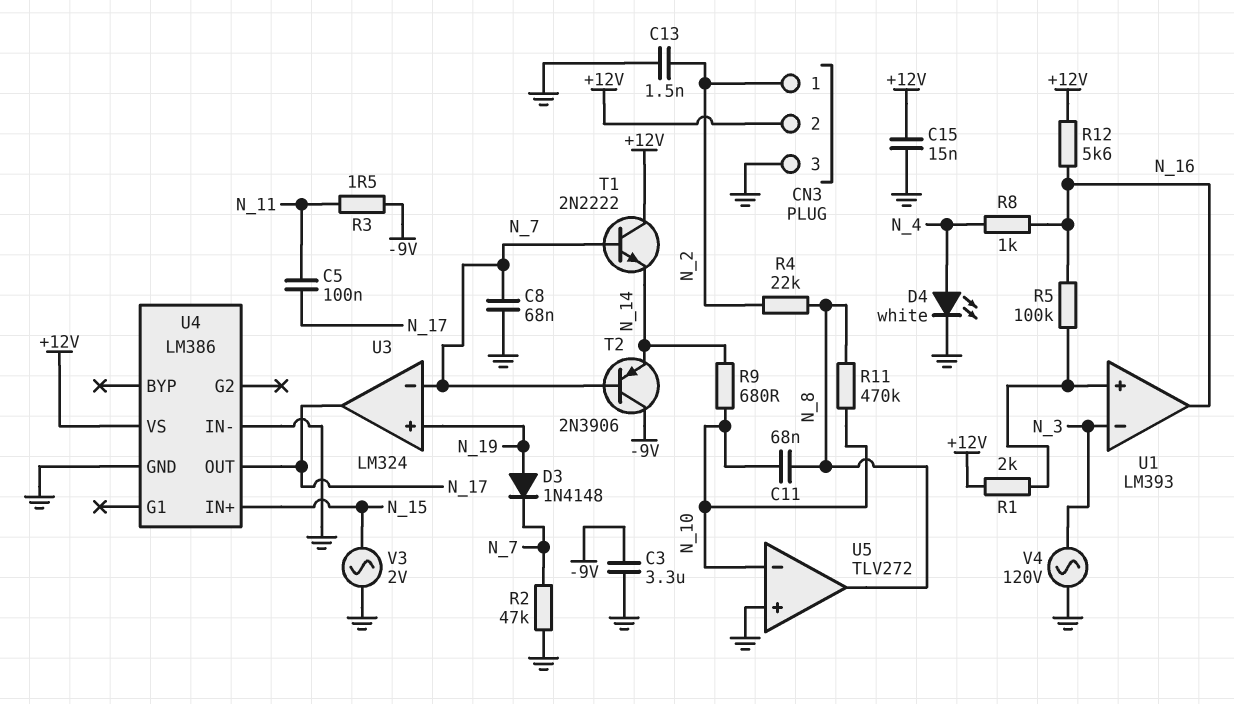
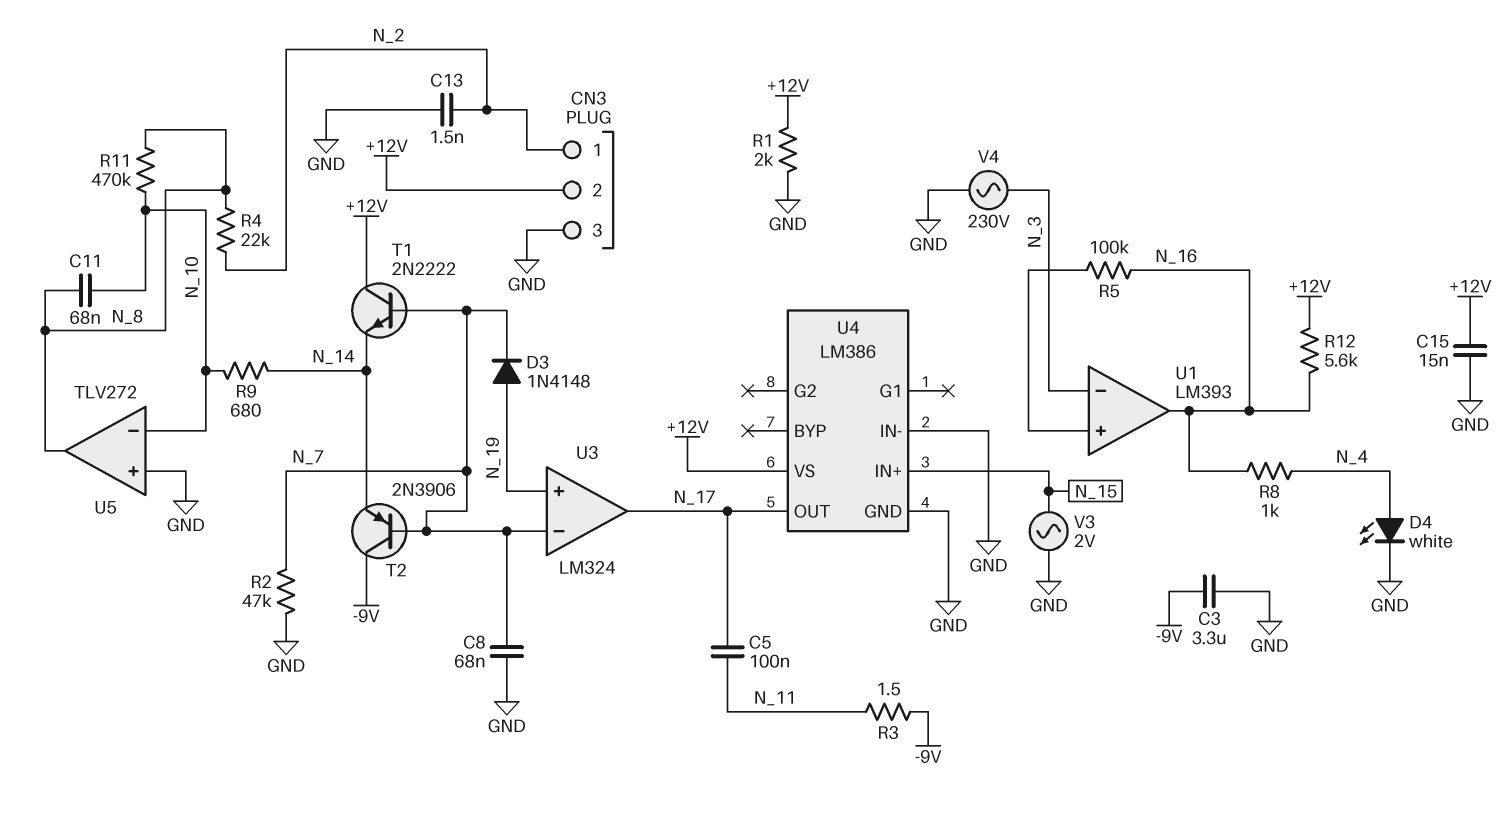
R1: 2k (+12V, U1/in+) -> 2k (+12V, GND)
V4: AC 120V (GND, N_3) -> AC 230V (GND, N_3)

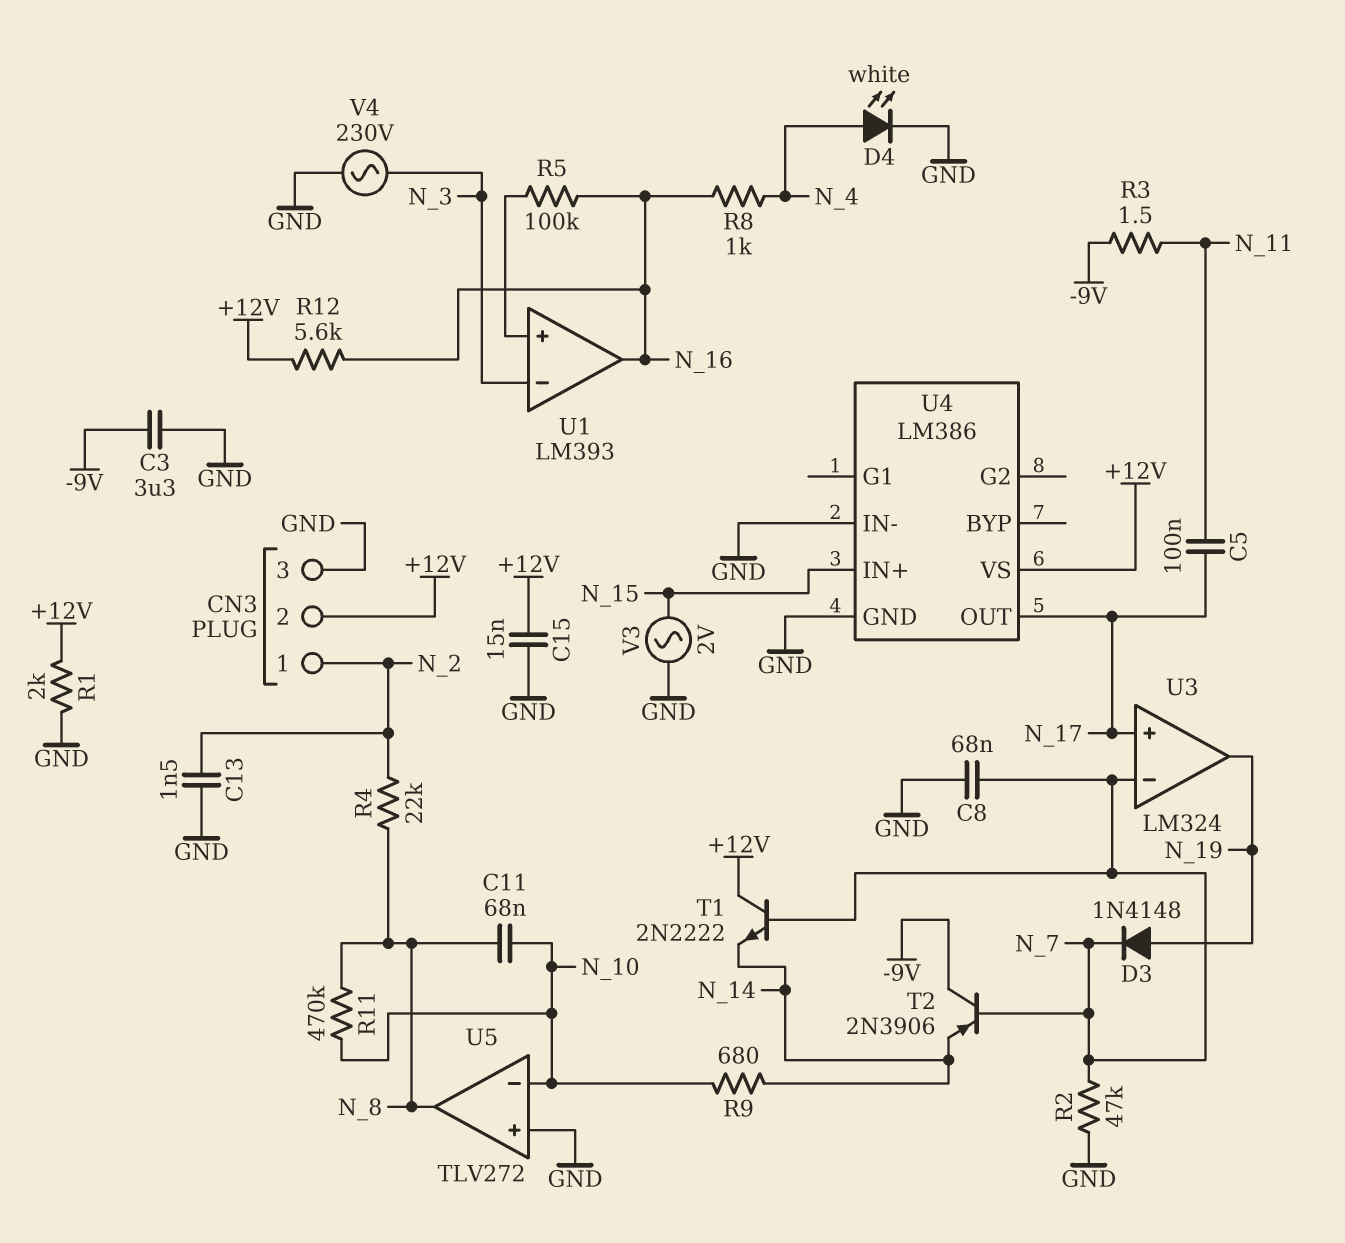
U3 pin in+: N_19 -> N_17
U3 pin out: N_17 -> N_19

